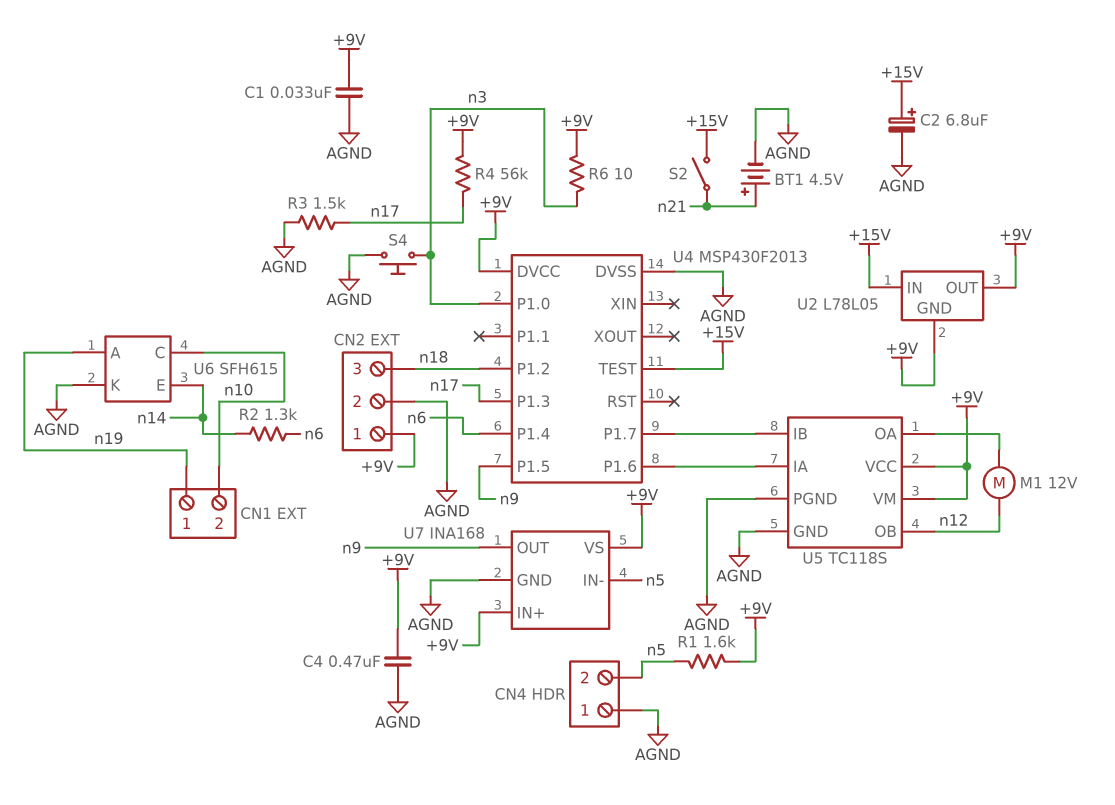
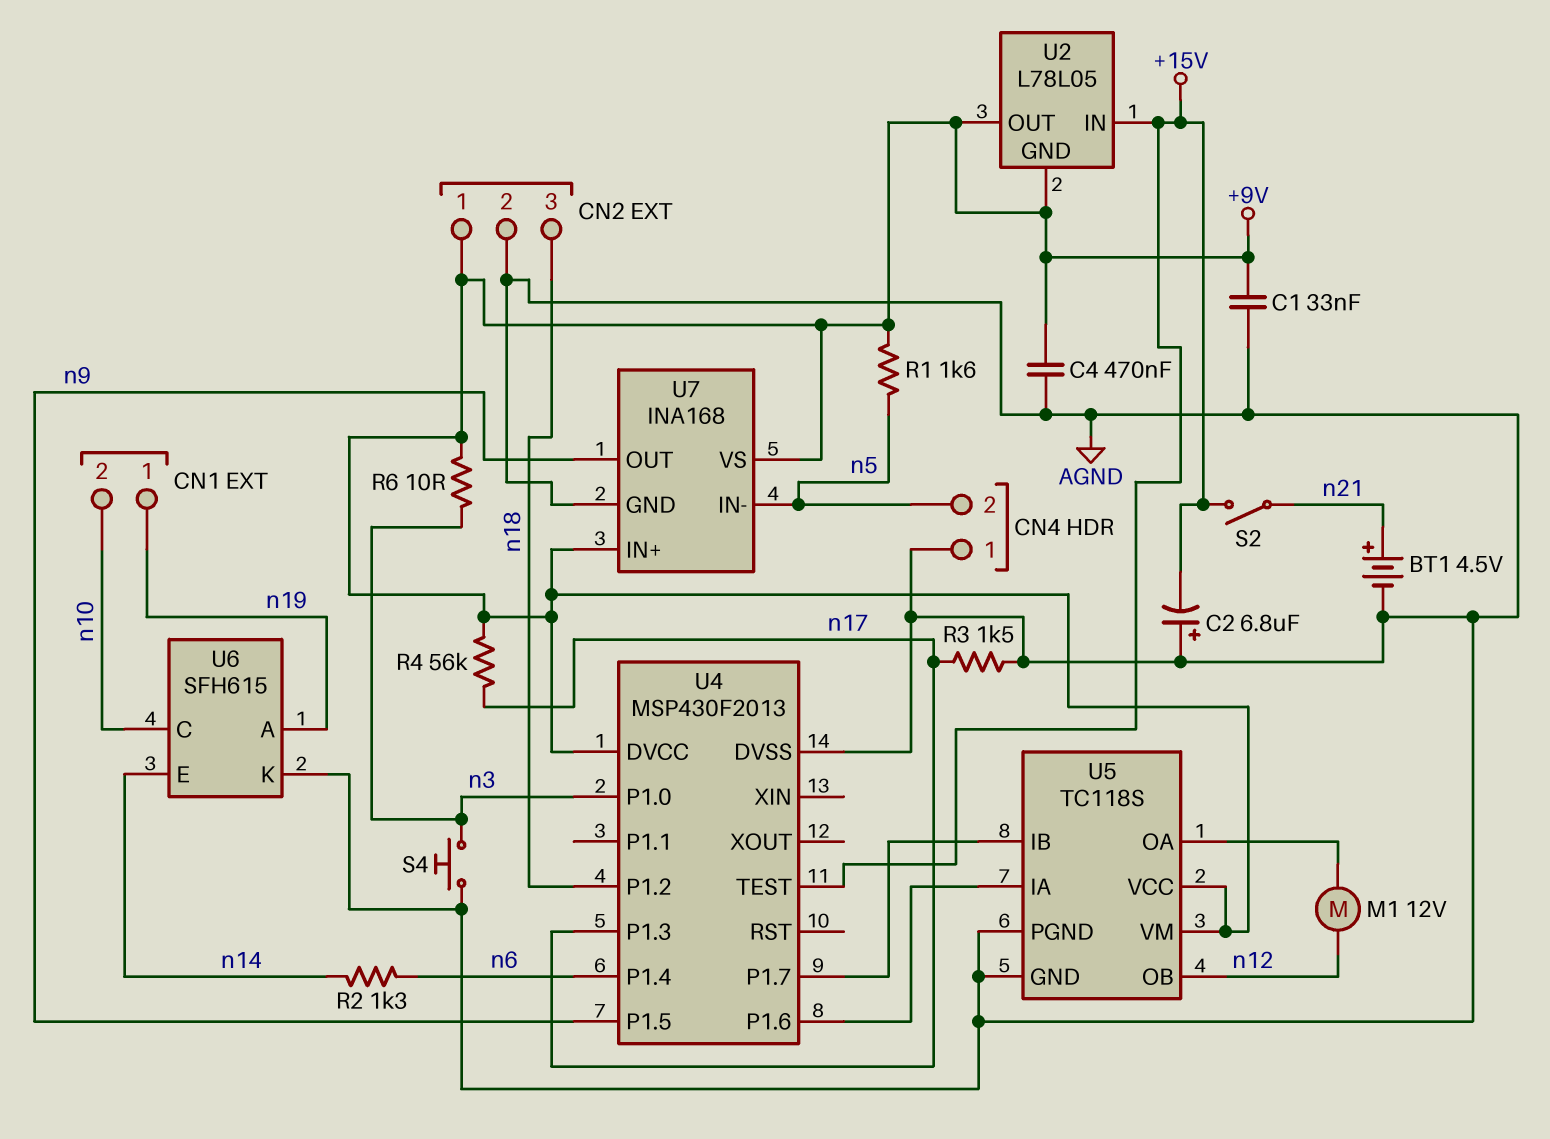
C2: 6.8uF (plus +15V, minus AGND) -> 6.8uF (plus AGND, minus +15V)

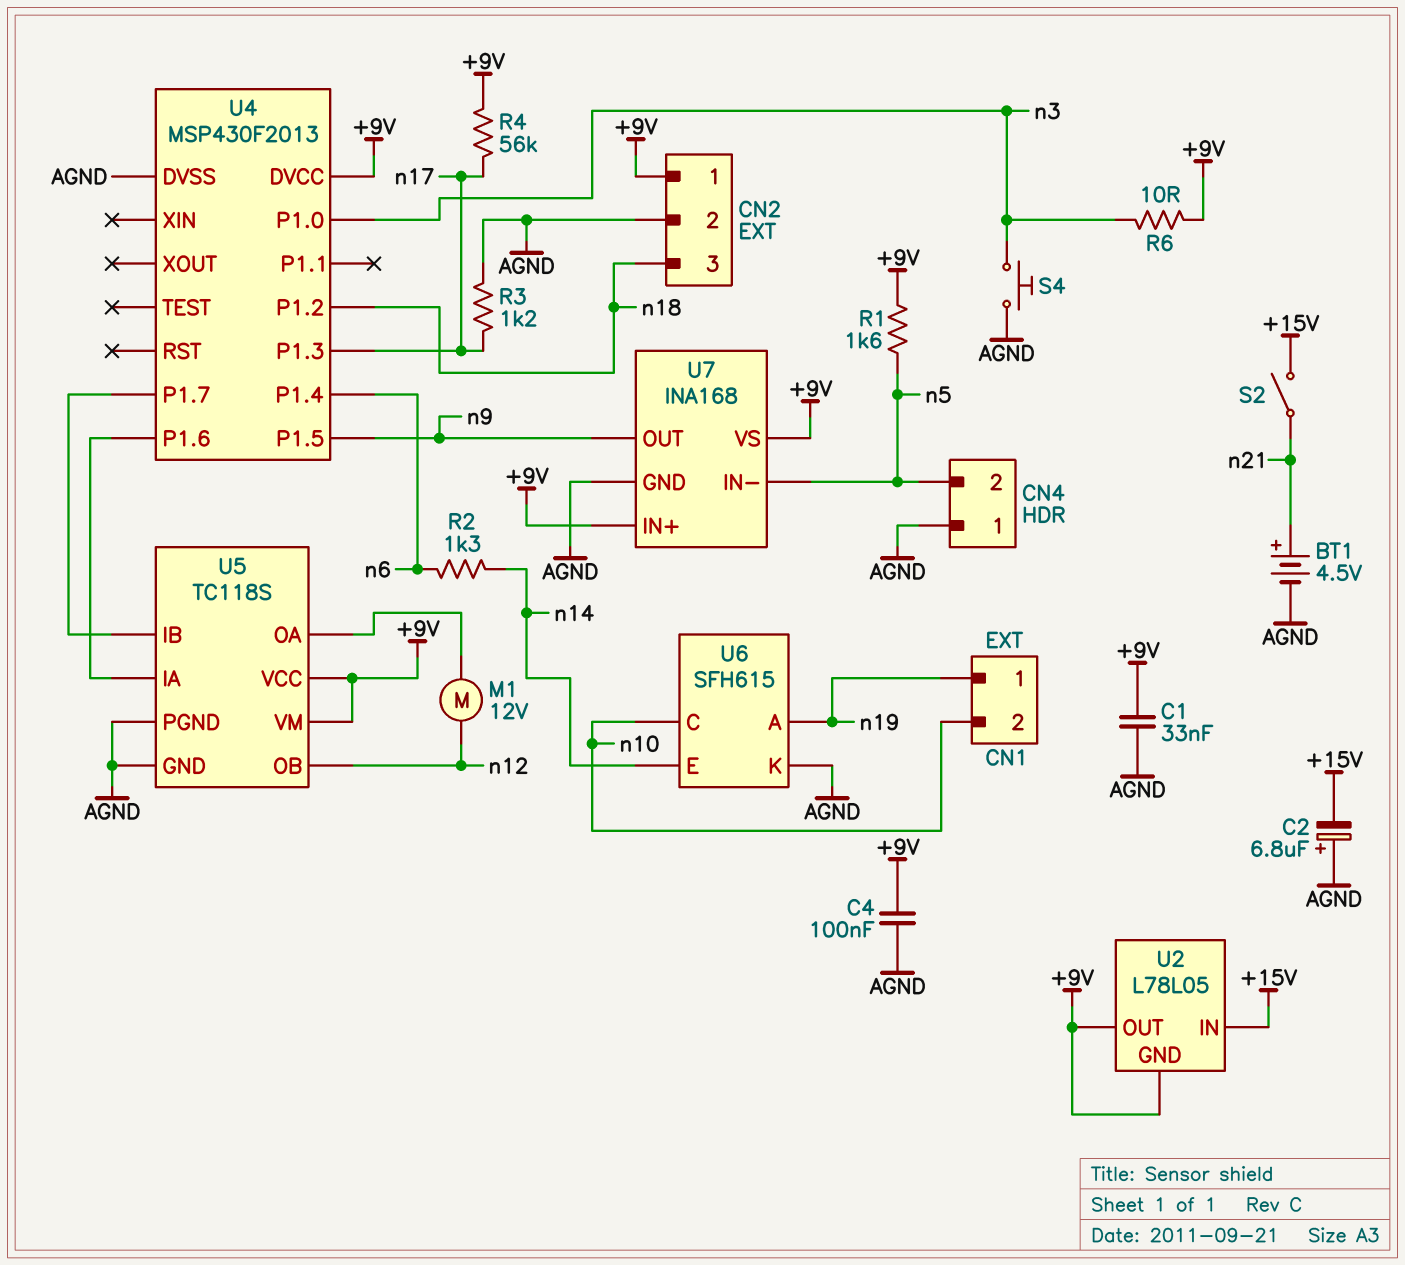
C4: 470nF (+9V, AGND) -> 100nF (+9V, AGND)
R3: 1.5k (AGND, n17) -> 1.2k (AGND, n17)
U4 pin TEST: +15V -> none

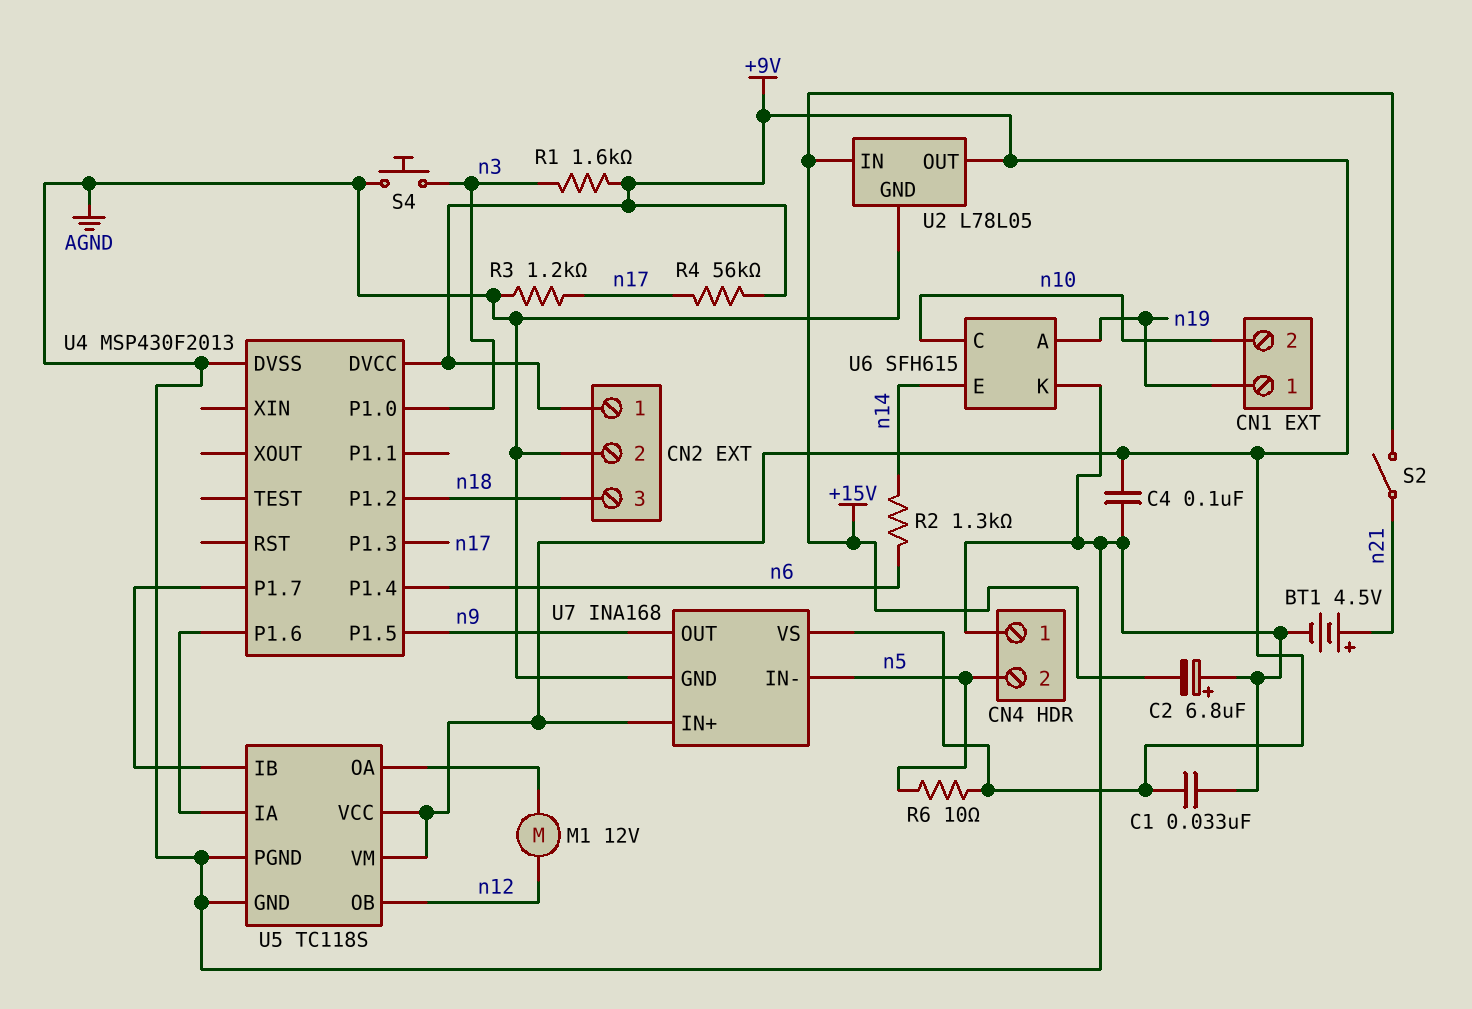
R1: 1.6k (+9V, n5) -> 1.6k (+9V, n3)
R6: 10 (+9V, n3) -> 10 (+9V, n5)
U2 pin GND: +9V -> AGND

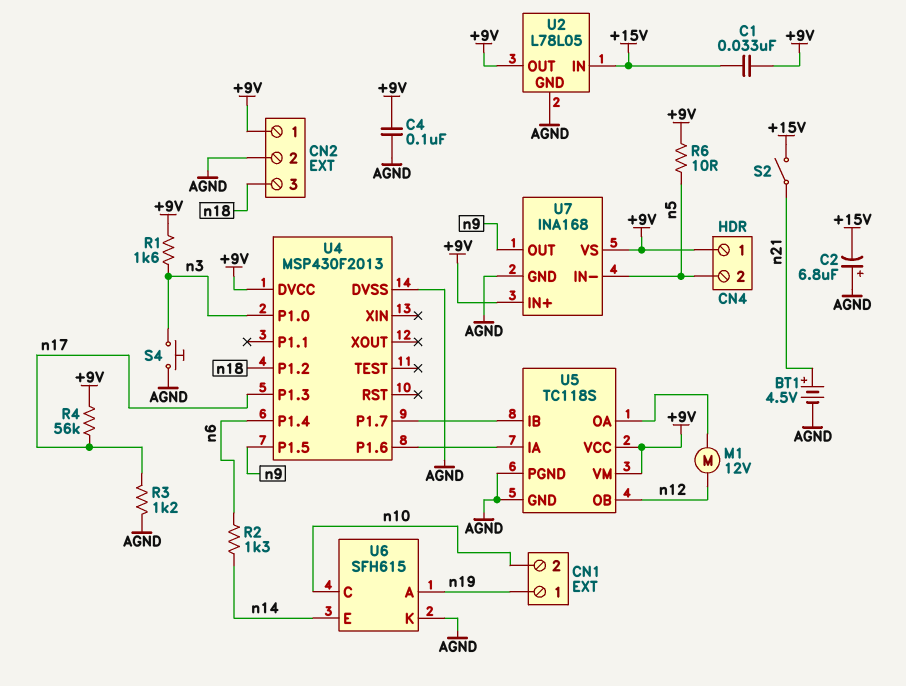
C1: 33nF (+9V, AGND) -> 33nF (+9V, +15V)
CN4 pin 1: AGND -> +9V

